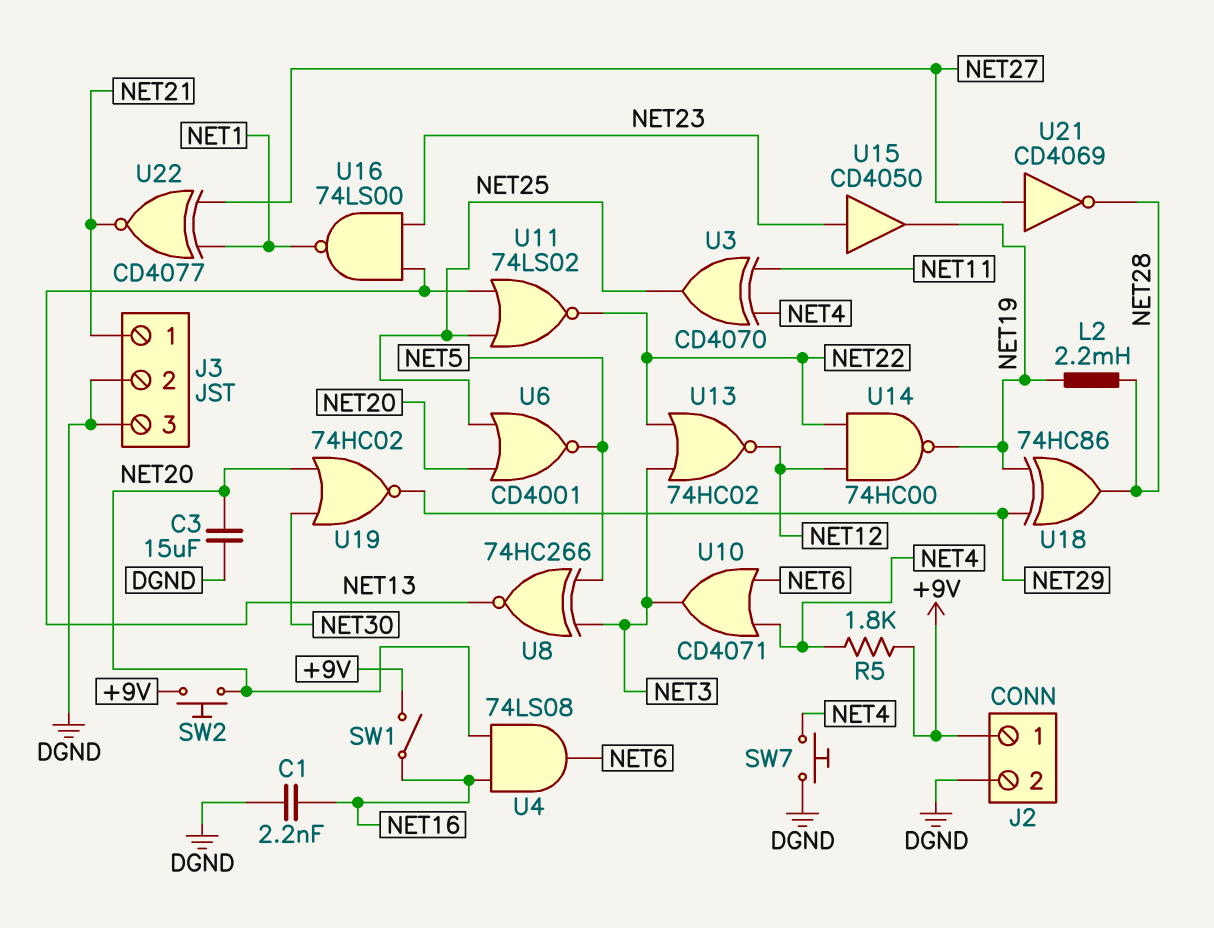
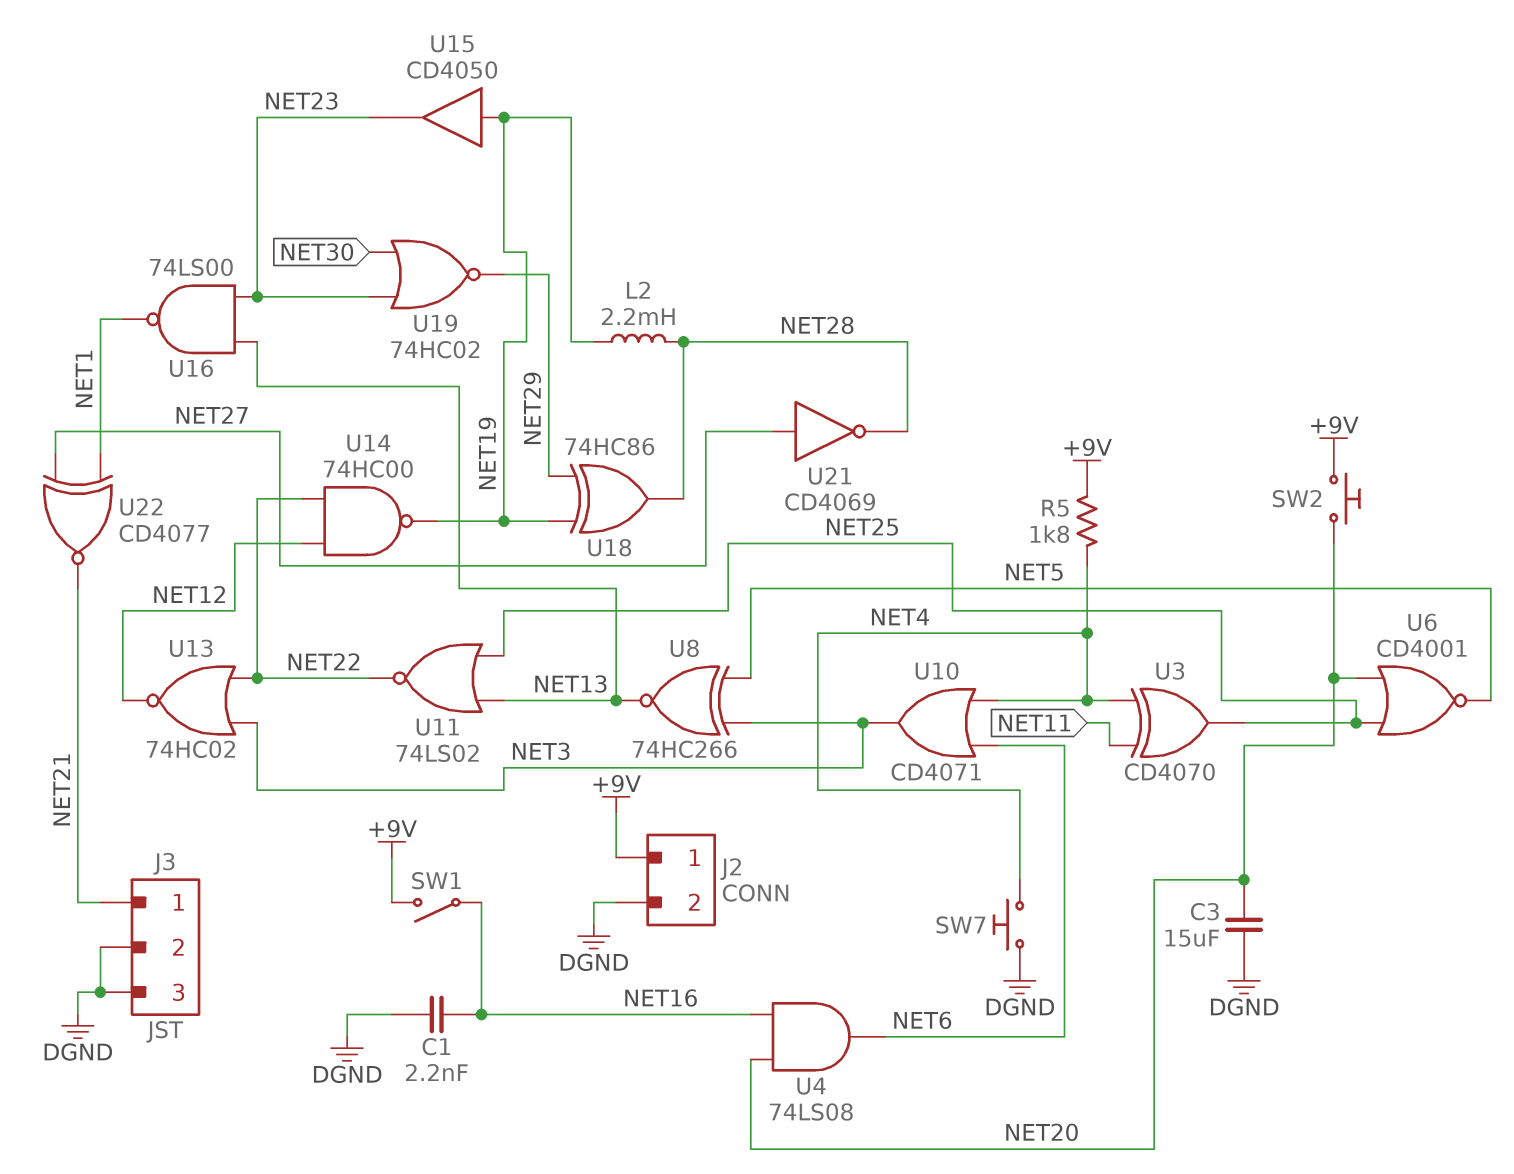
U15: buffer CD4050 (in NET23, out NET19) -> buffer CD4050 (in NET19, out NET23)
U19: NOR 74HC02 (in NET20, in NET30, out NET29) -> NOR 74HC02 (in NET23, in NET30, out NET29)

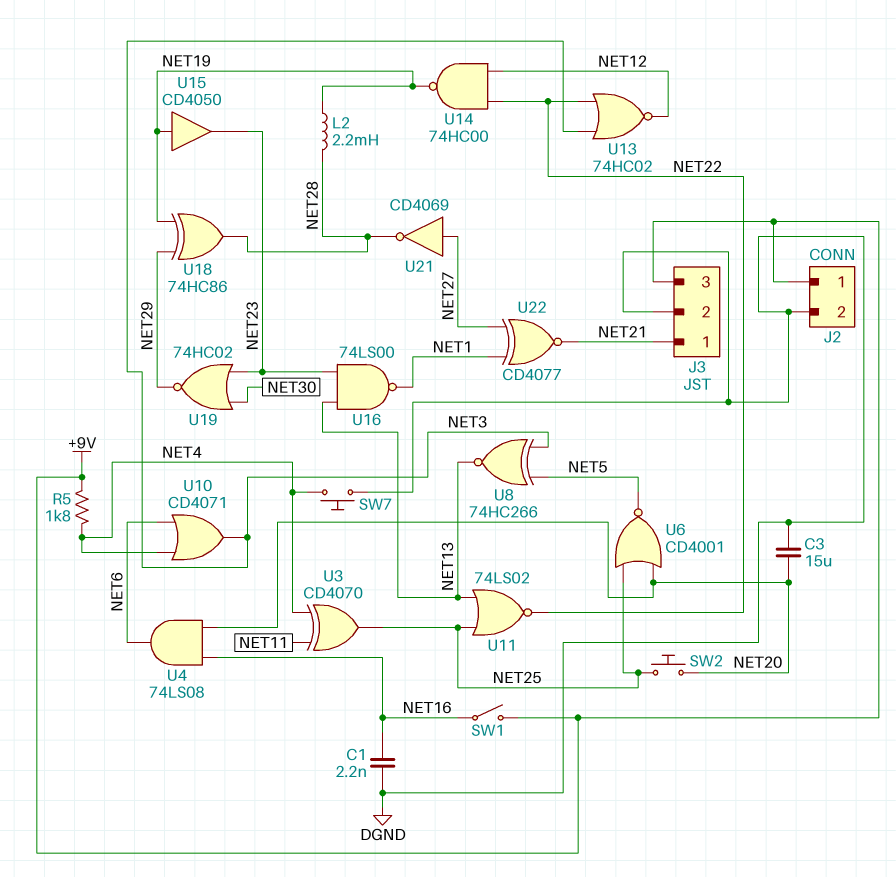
J3 pin 3: DGND -> +9V
SW2: button (+9V, NET20) -> button (NET20, NET25)

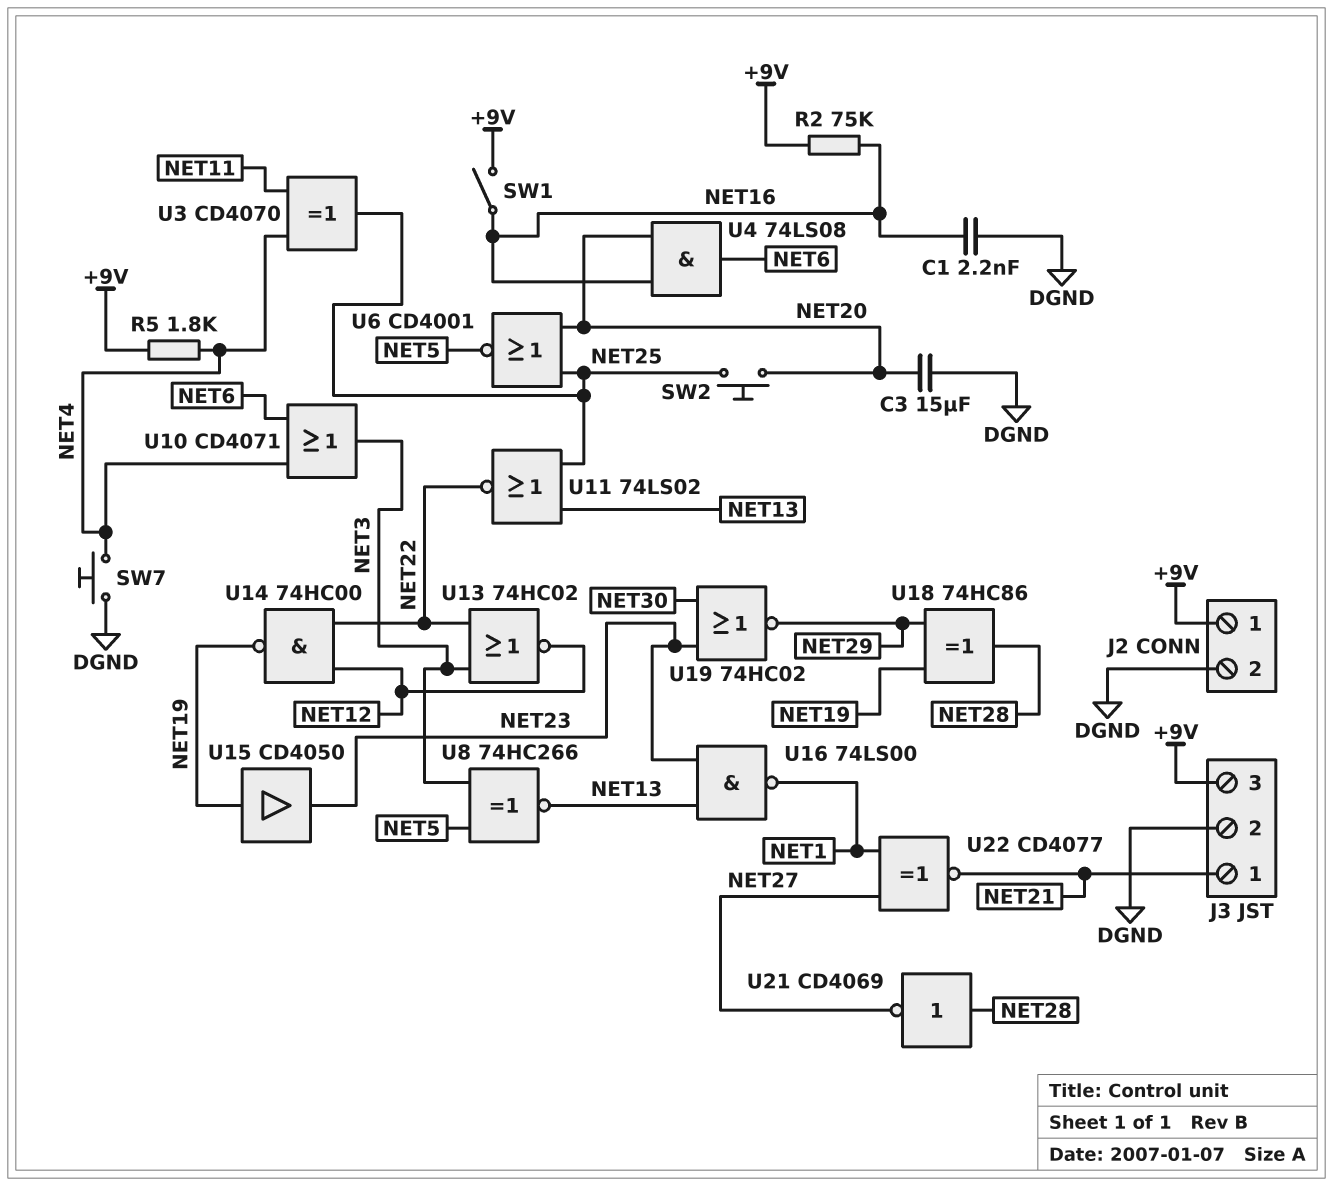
L2: 2.2mH (NET19, NET28) -> none
R2: none -> 75k (+9V, NET16)
U21: NOT CD4069 (in NET27, out NET28) -> NOT CD4069 (in NET28, out NET27)

